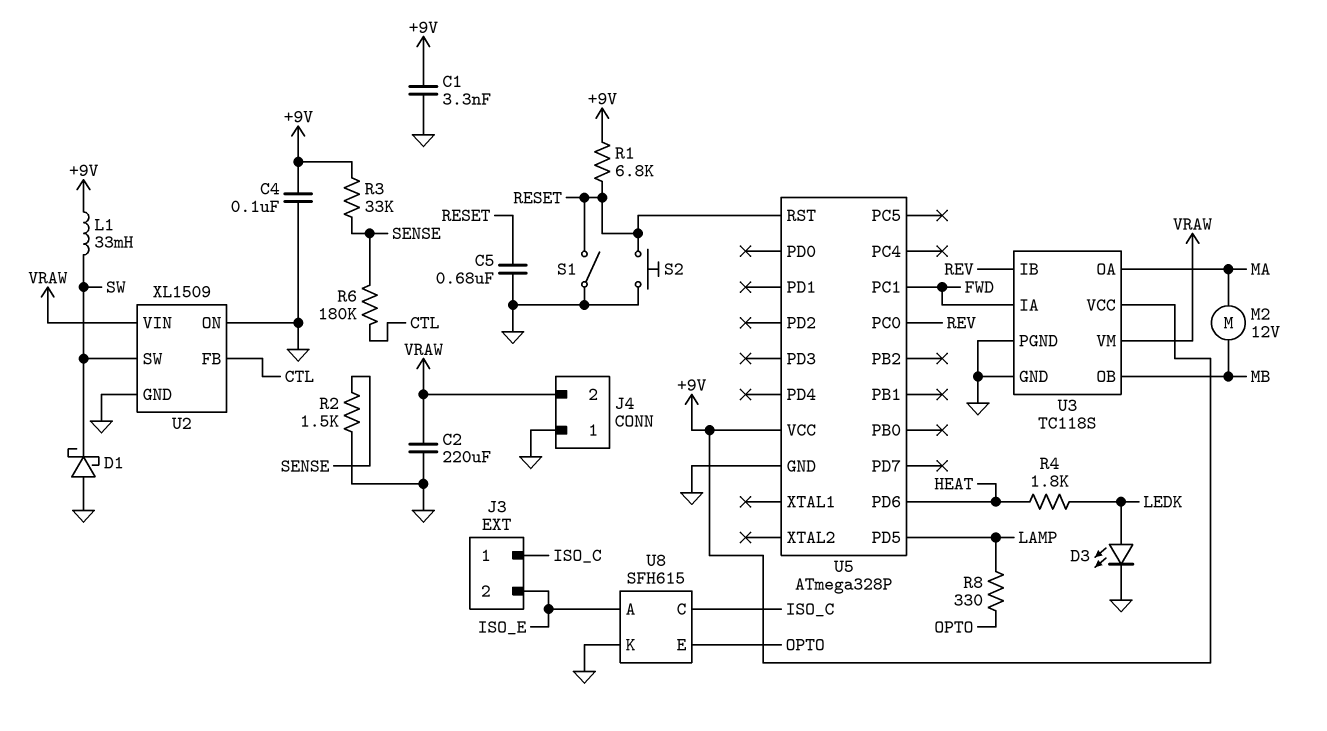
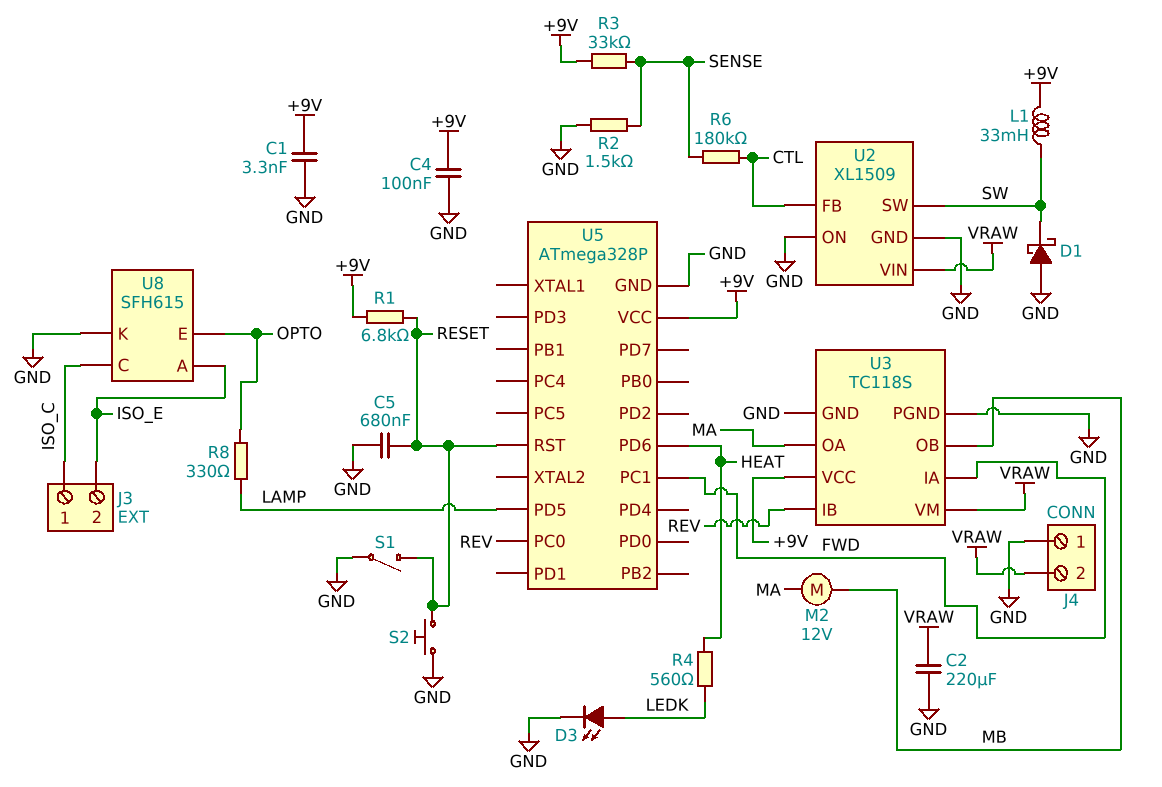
R4: 1.8k (HEAT, LEDK) -> 560 (HEAT, LEDK)

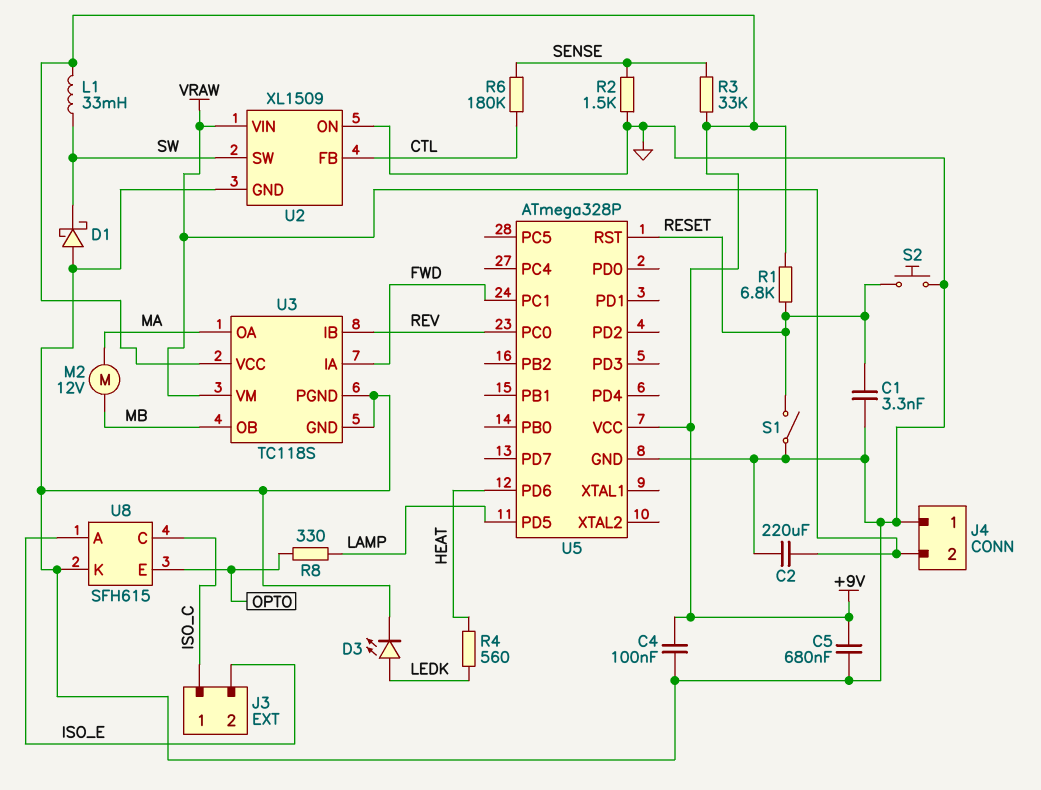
C1: 3.3nF (+9V, GND) -> 3.3nF (GND, RESET)
C5: 680nF (GND, RESET) -> 680nF (+9V, GND)

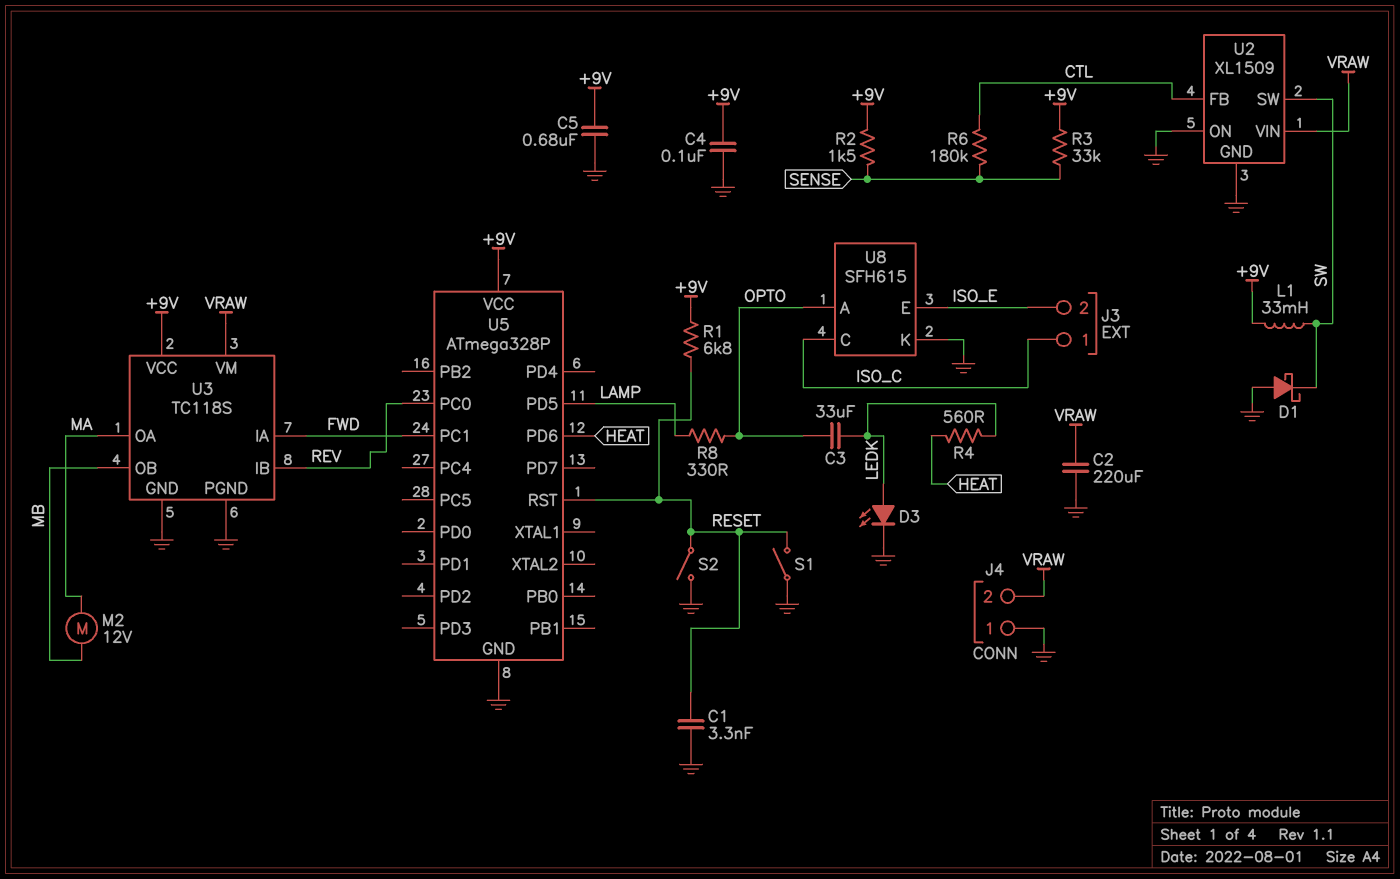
C3: none -> 33uF (LEDK, OPTO)
R2: 1.5k (GND, SENSE) -> 1.5k (+9V, SENSE)
S2: button (GND, RESET) -> switch (GND, RESET)
U8 pin A: ISO_E -> OPTO
U8 pin E: OPTO -> ISO_E

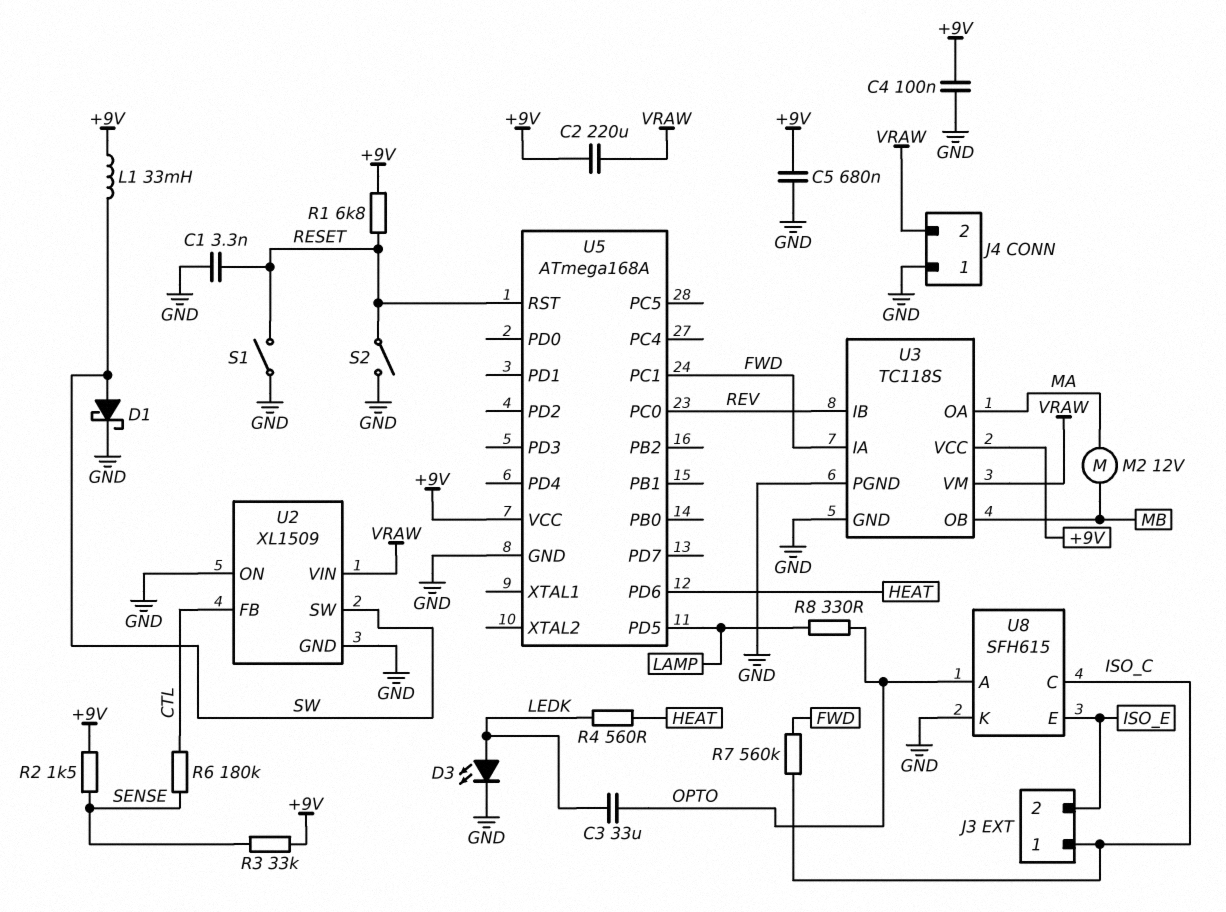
C2: 220uF (GND, VRAW) -> 220uF (+9V, VRAW)
D1: schottky (A GND, K SW) -> schottky (A SW, K GND)
R7: none -> 560k (FWD, ISO_C)
U5: ATmega328P -> ATmega168A

